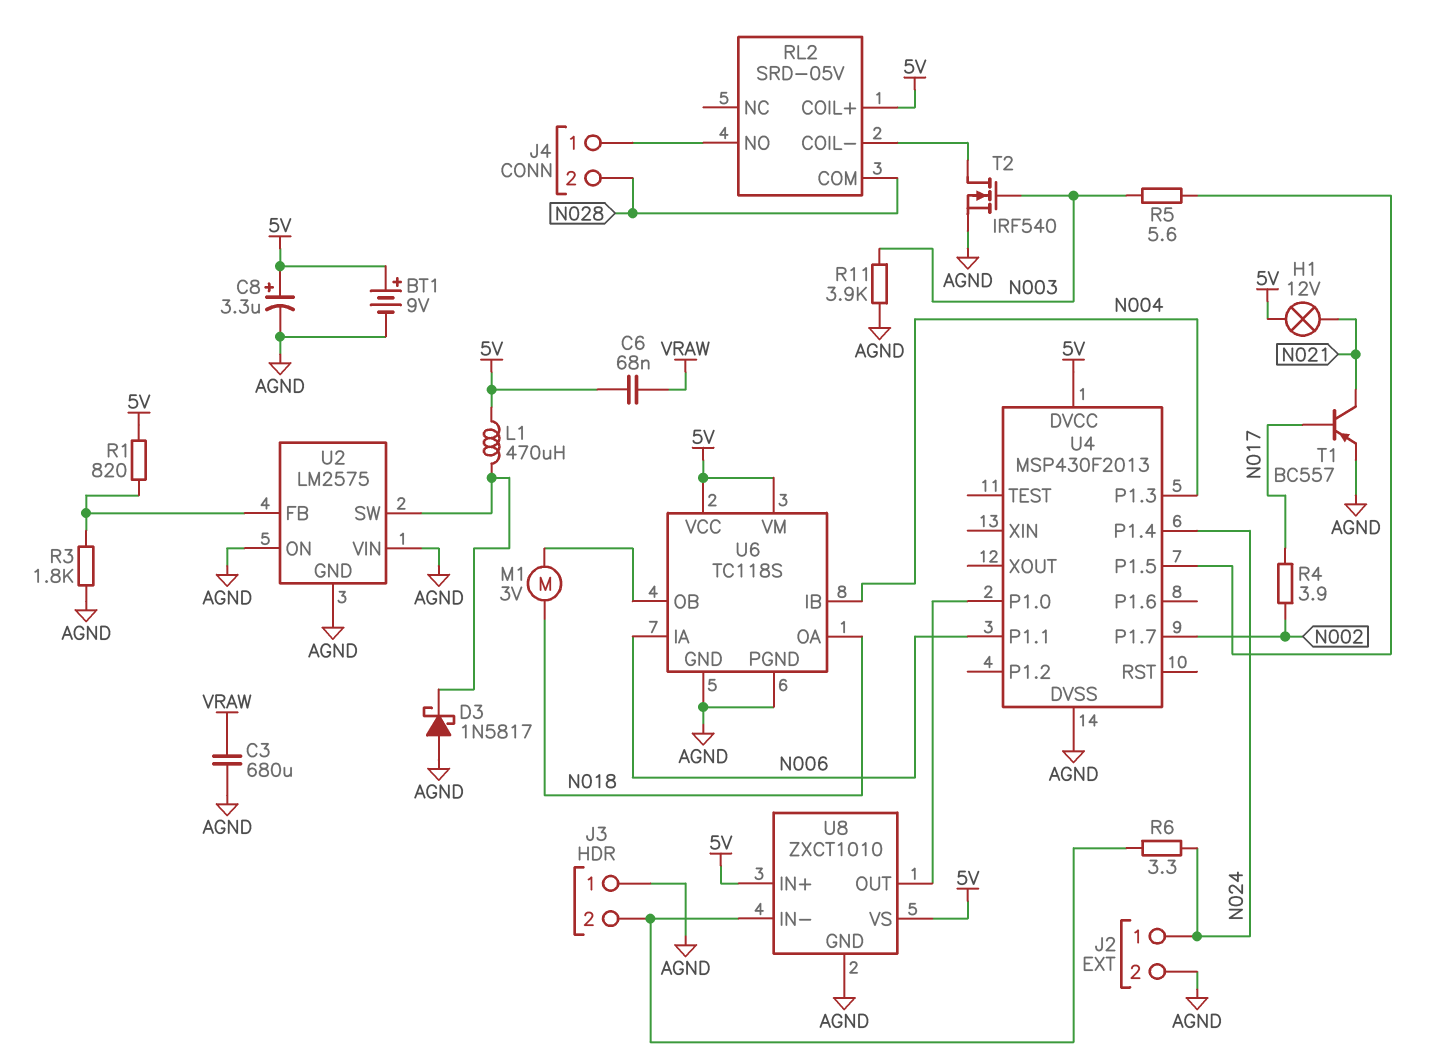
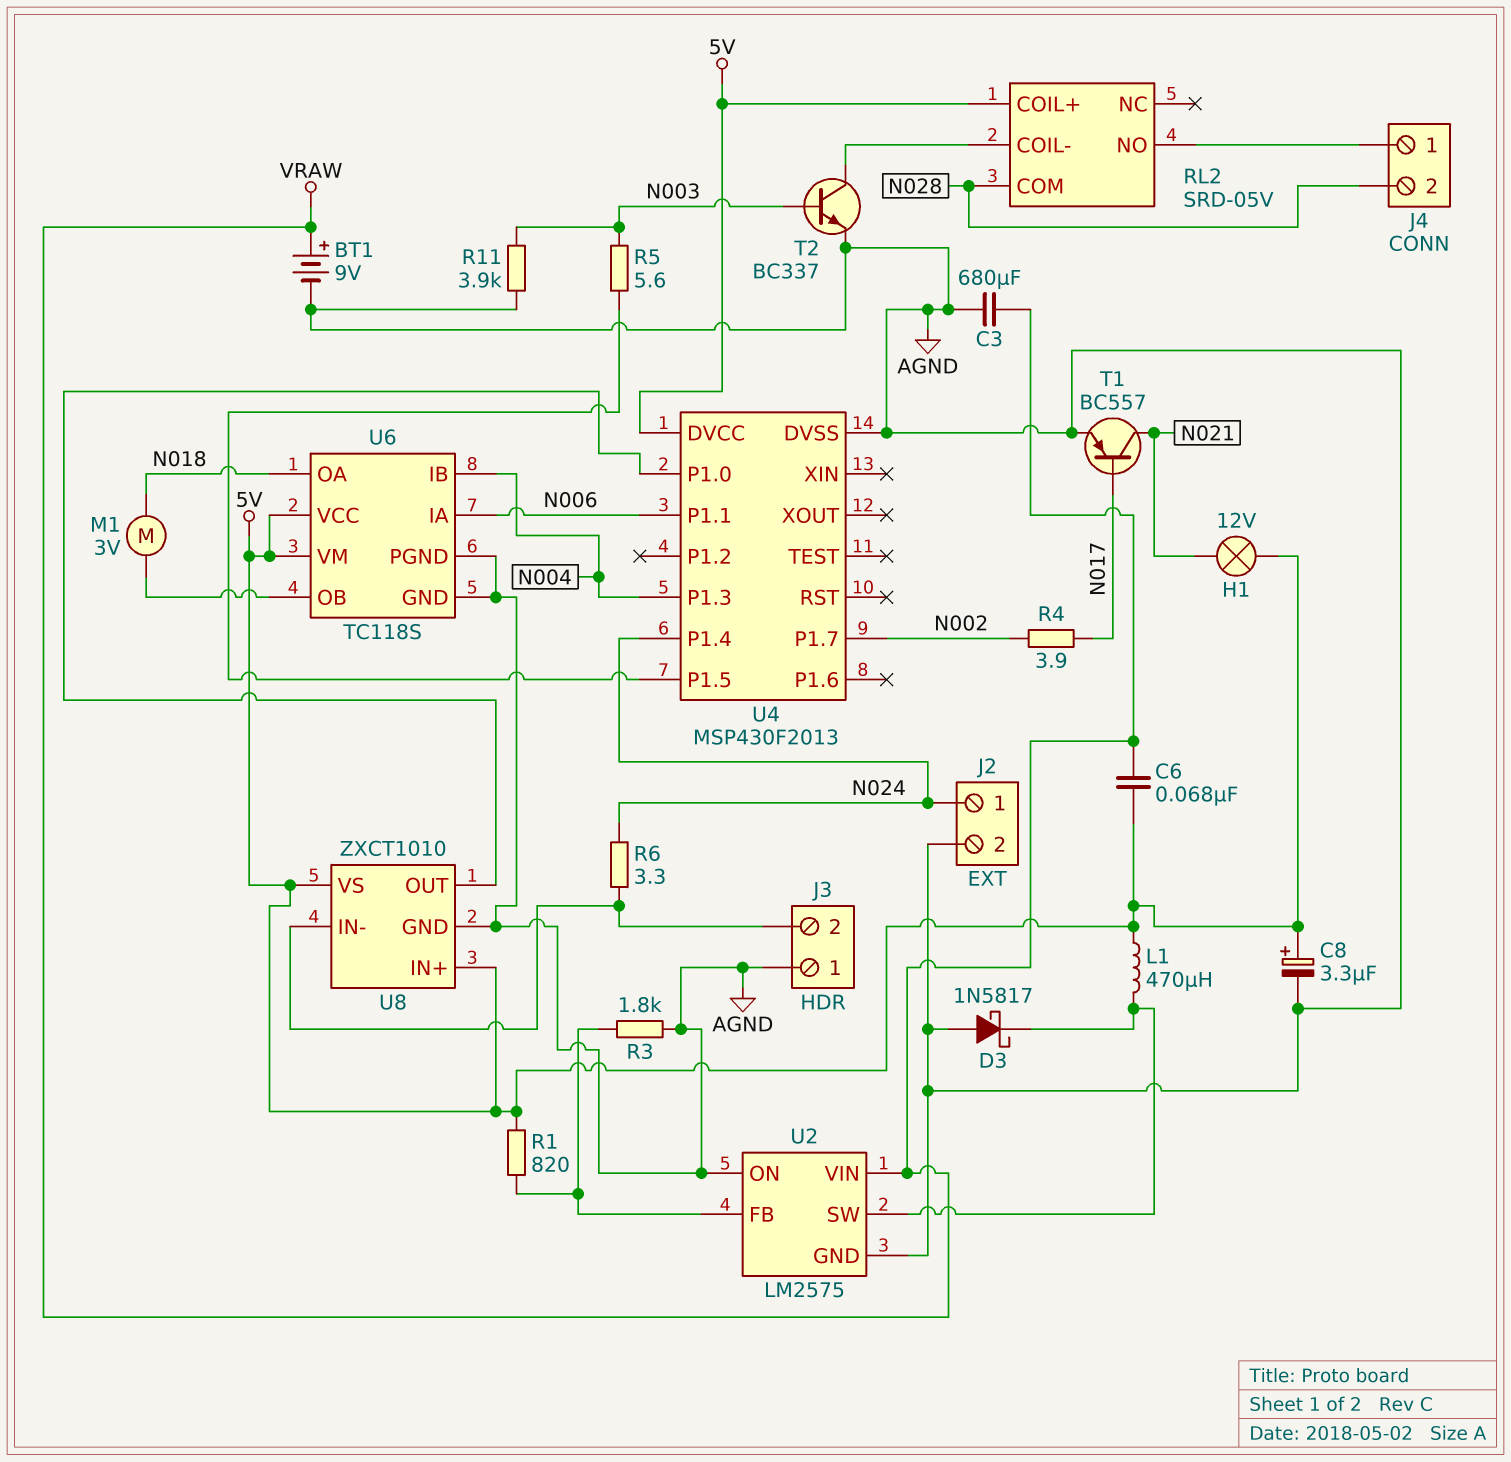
BT1: 9V (plus 5V, minus AGND) -> 9V (plus VRAW, minus AGND)
T2: NMOS IRF540 (G N003, D RL2/COIL-, S AGND) -> NPN BC337 (B N003, C RL2/COIL-, E AGND)
U2 pin VIN: AGND -> VRAW

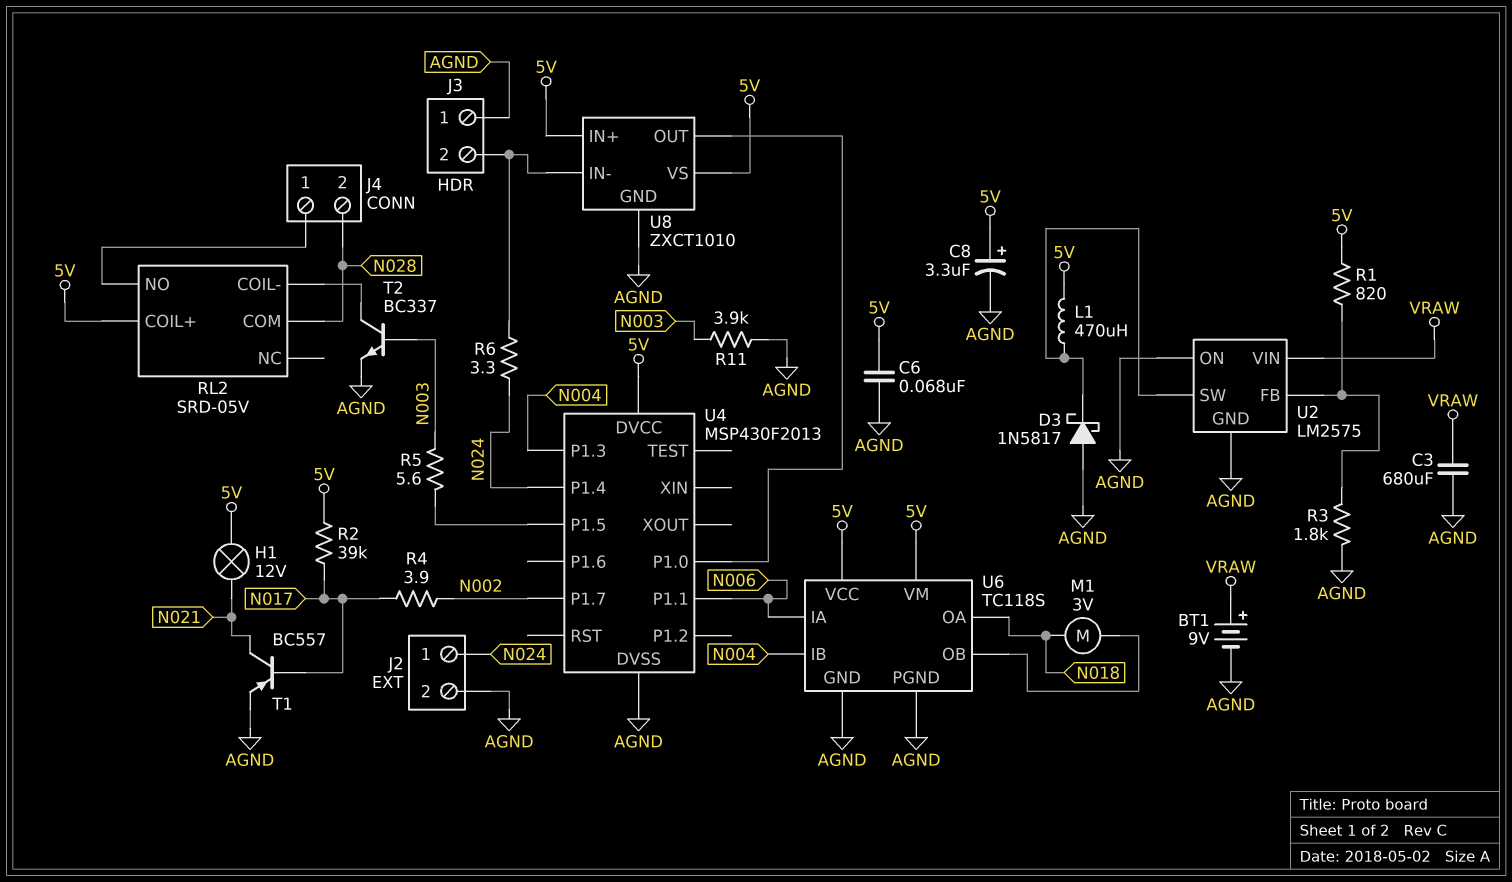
C6: 68nF (5V, VRAW) -> 68nF (5V, AGND)
R2: none -> 39k (5V, N017)

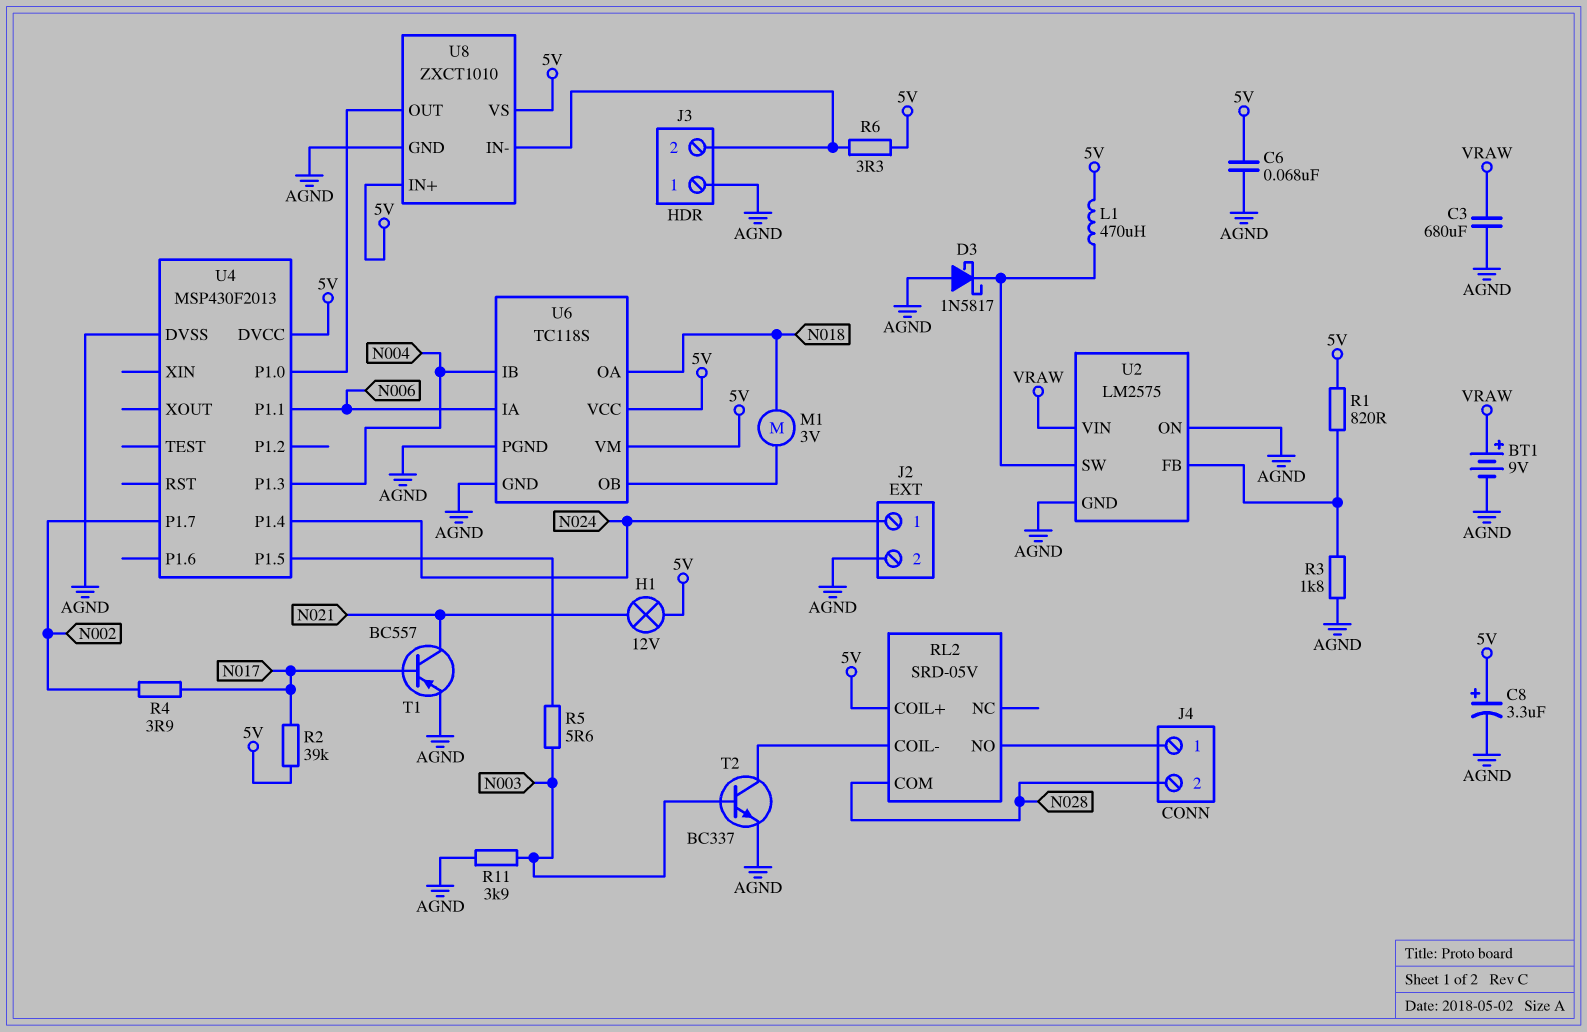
R6: 3.3 (J3/2, N024) -> 3.3 (5V, J3/2)

